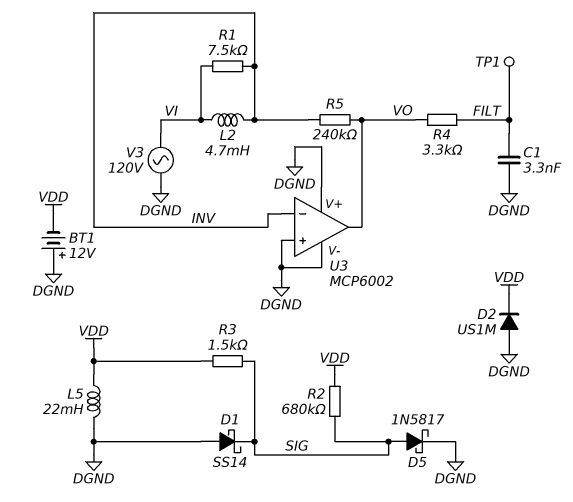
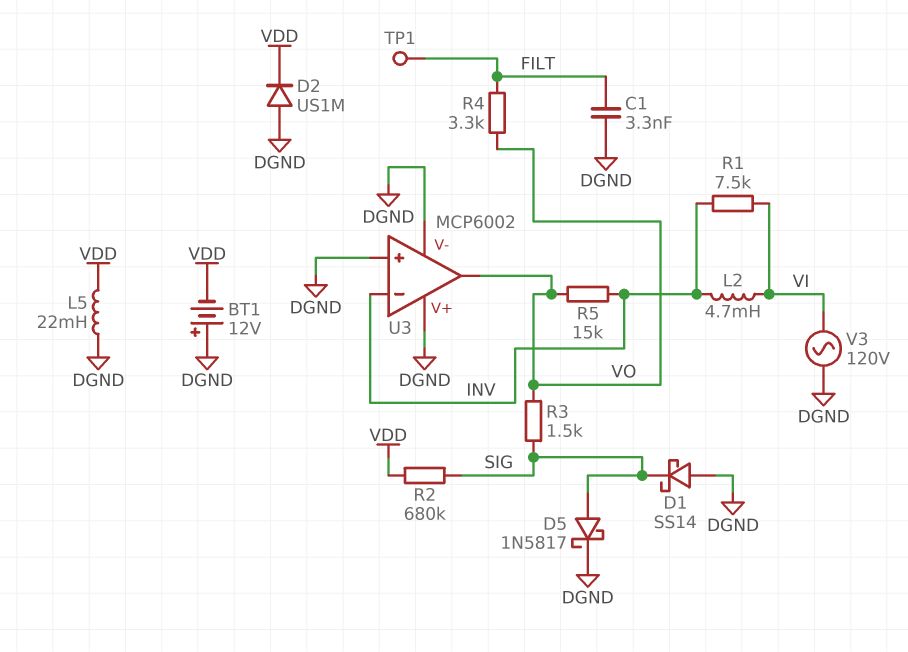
R3: 1.5k (SIG, VDD) -> 1.5k (SIG, VO)
R5: 240k (INV, VO) -> 15k (INV, VO)

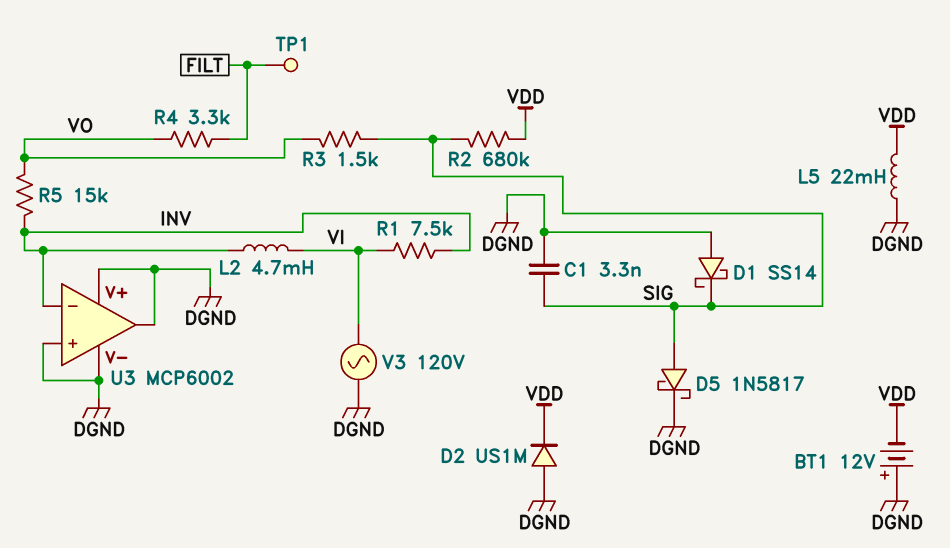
C1: 3.3nF (DGND, FILT) -> 3.3nF (DGND, SIG)
U3 pin out: VO -> DGND

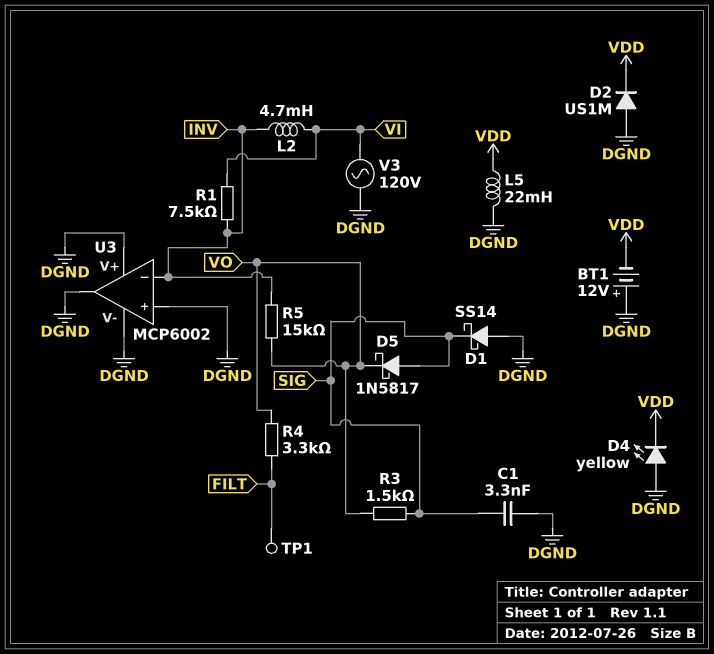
D4: none -> LED yellow (A DGND, K VDD)
D5: schottky 1N5817 (A SIG, K DGND) -> schottky 1N5817 (A SIG, K VO)
R2: 680k (SIG, VDD) -> none

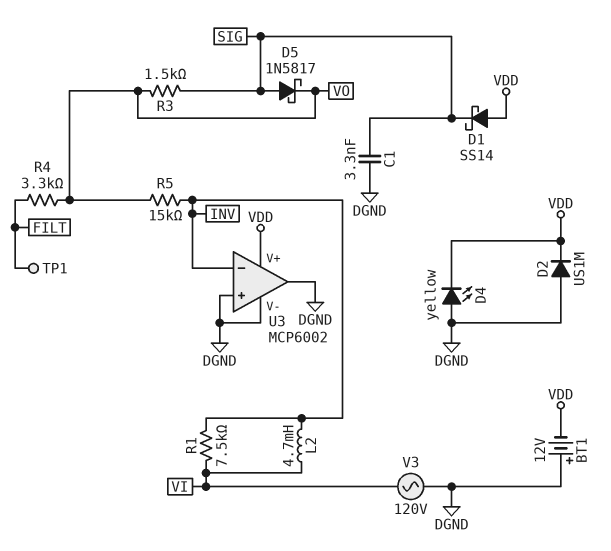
D1: schottky SS14 (A DGND, K SIG) -> schottky SS14 (A VDD, K SIG)
L5: 22mH (DGND, VDD) -> none
U3 pin V+: DGND -> VDD

